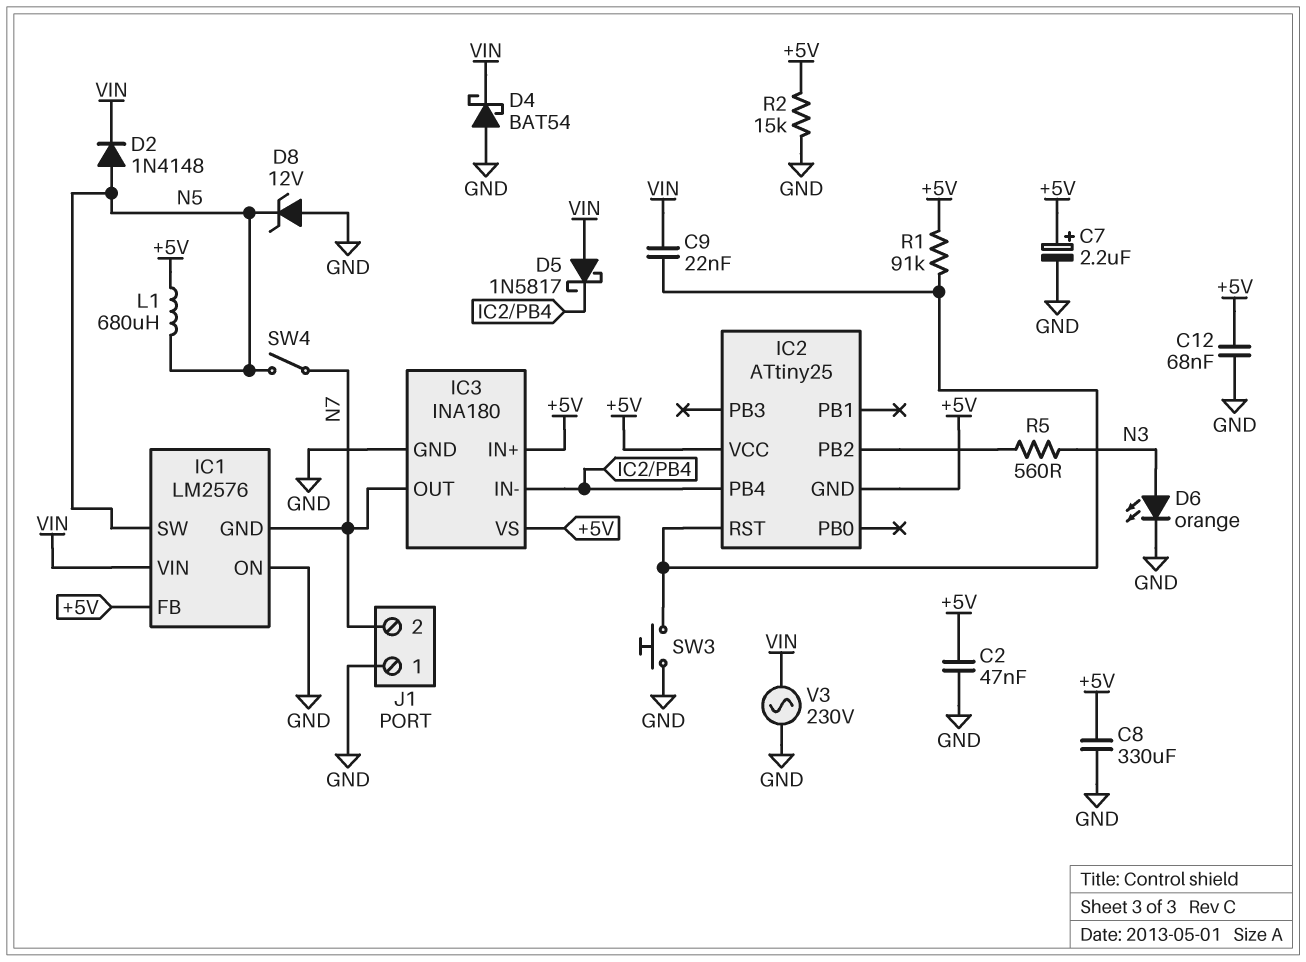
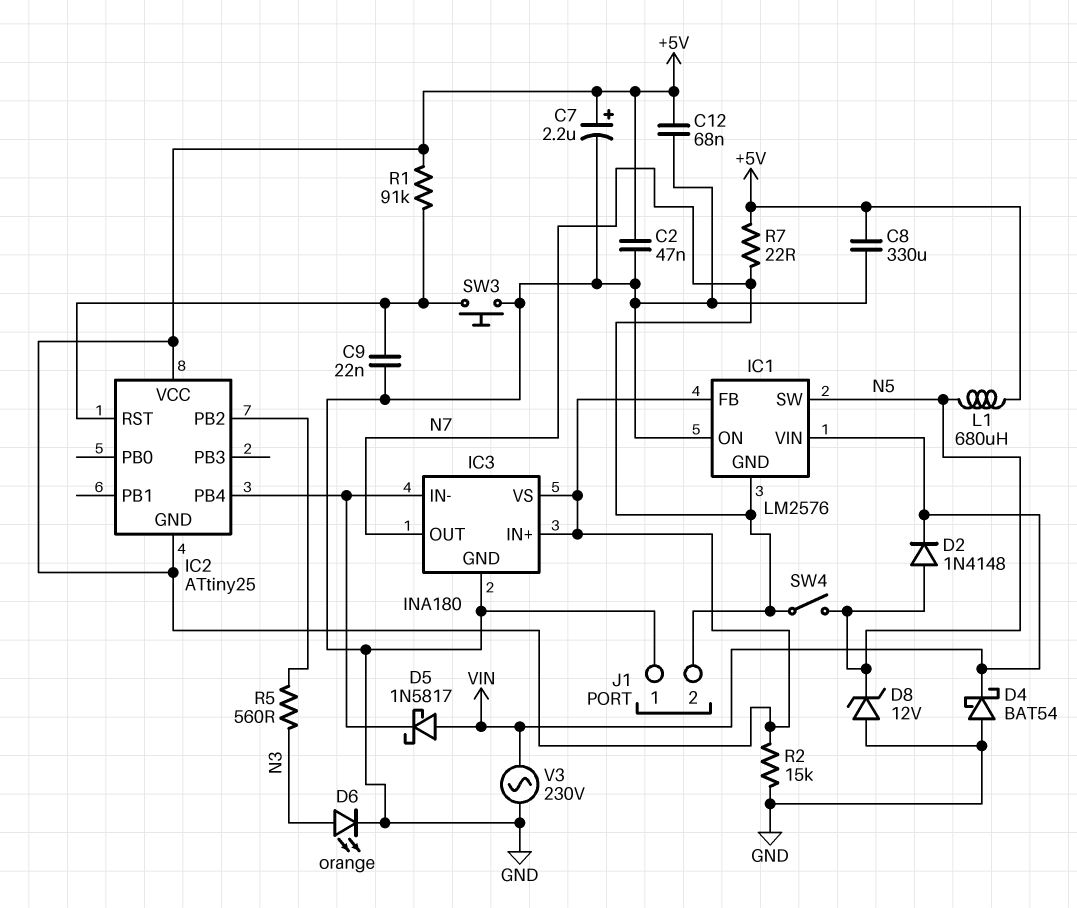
C9: 22nF (IC2/RST, VIN) -> 22nF (GND, IC2/RST)
R7: none -> 22 (+5V, N7)

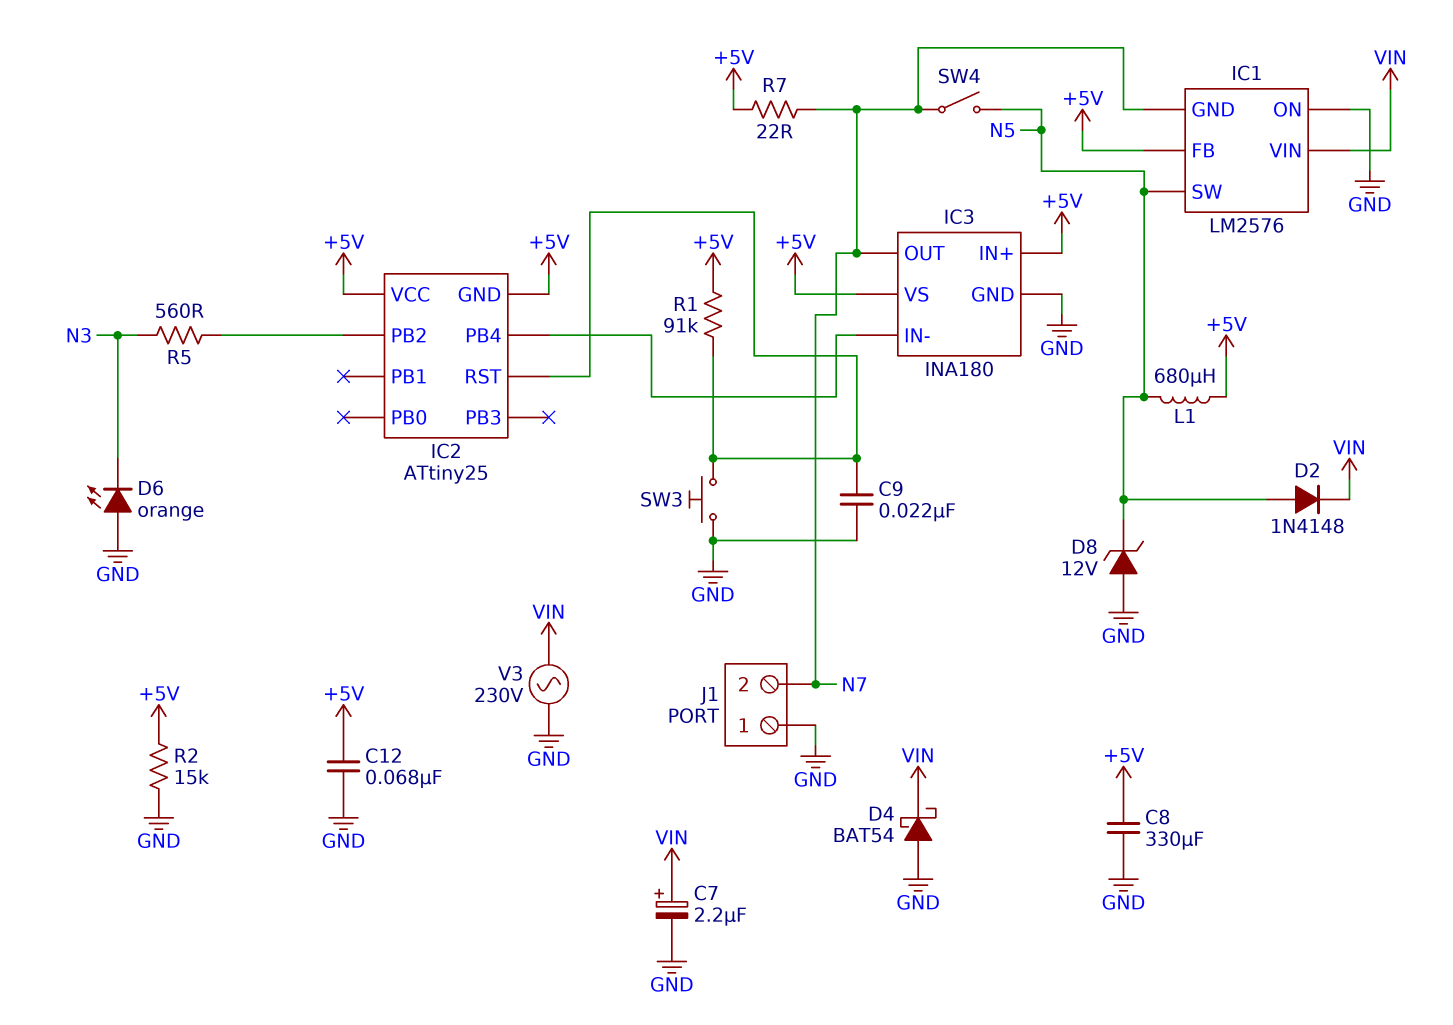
C2: 47nF (+5V, GND) -> none
C7: 2.2uF (plus +5V, minus GND) -> 2.2uF (plus VIN, minus GND)
D5: schottky 1N5817 (A VIN, K IC2/PB4) -> none
D6: LED orange (A N3, K GND) -> LED orange (A GND, K N3)

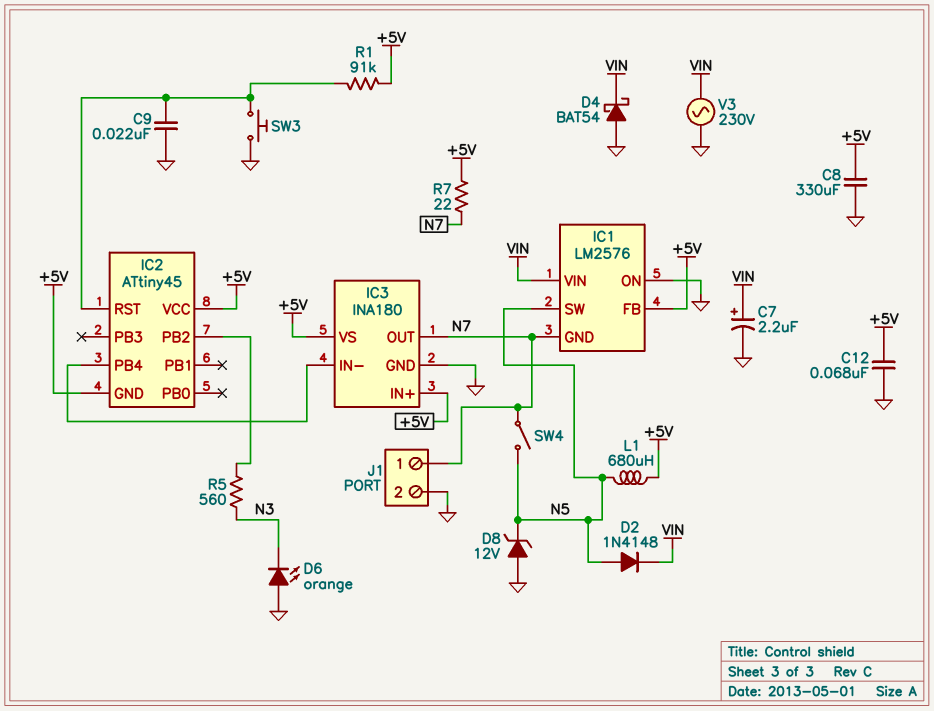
IC2: ATtiny25 -> ATtiny45
J1 pin 1: GND -> N7
J1 pin 2: N7 -> GND
R2: 15k (+5V, GND) -> none

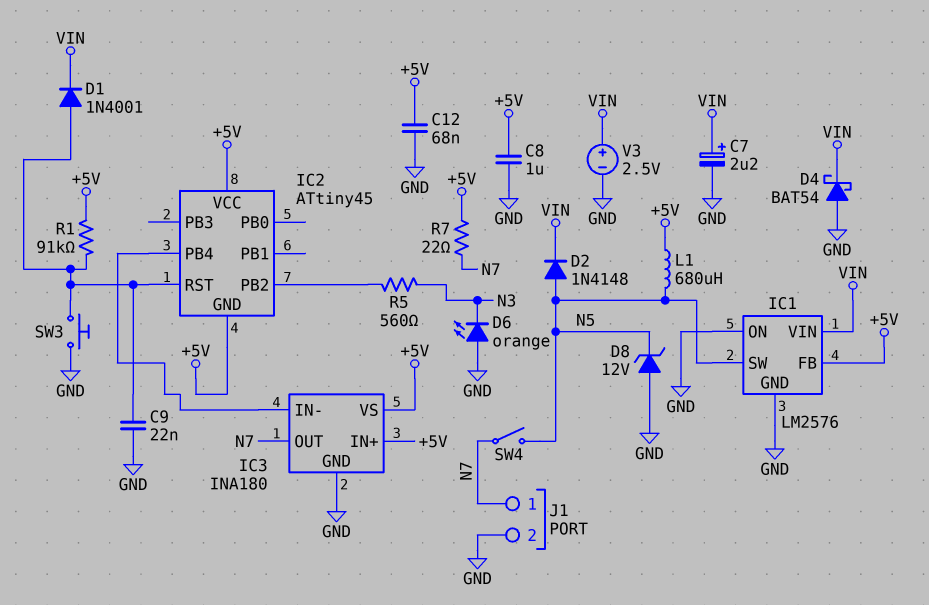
C8: 330uF (+5V, GND) -> 1uF (+5V, GND)
D1: none -> diode 1N4001 (A IC2/RST, K VIN)
IC1 pin GND: N7 -> GND
V3: AC 230V (GND, VIN) -> 2.5V (plus VIN, minus GND)

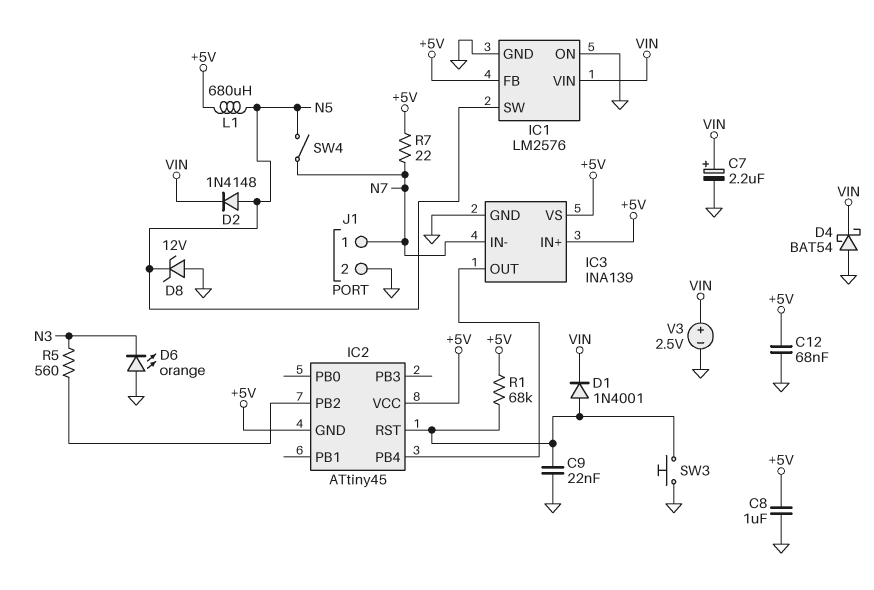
IC3: INA180 -> INA139
IC3 pin IN-: IC2/PB4 -> N7
IC3 pin OUT: N7 -> IC2/PB4
R1: 91k (+5V, IC2/RST) -> 68k (+5V, IC2/RST)

